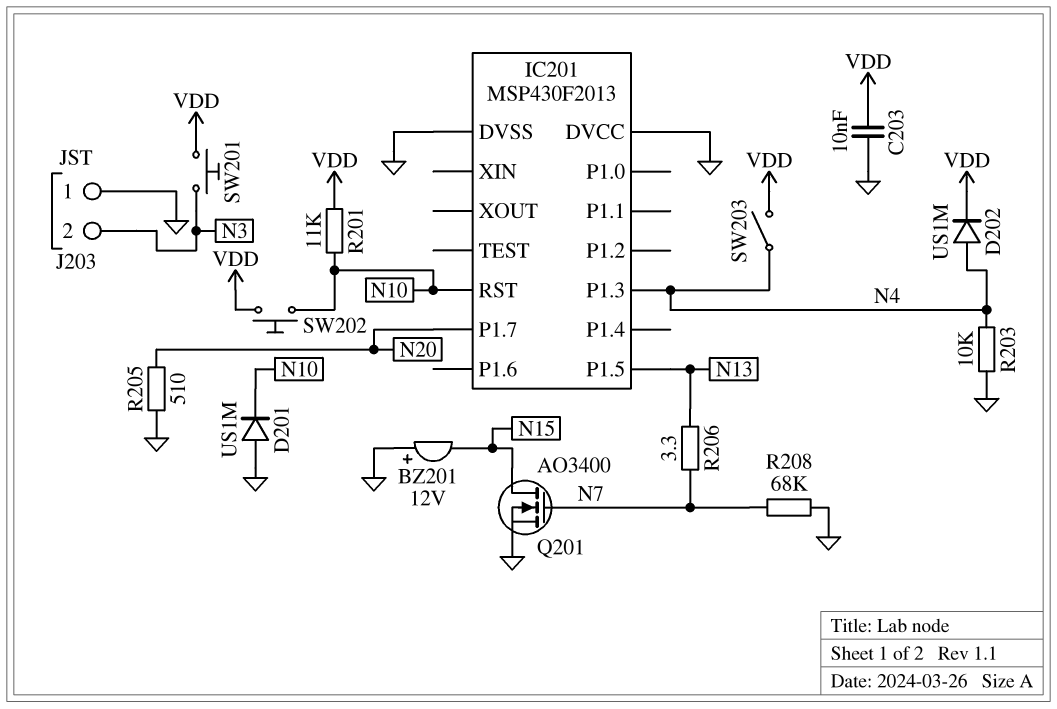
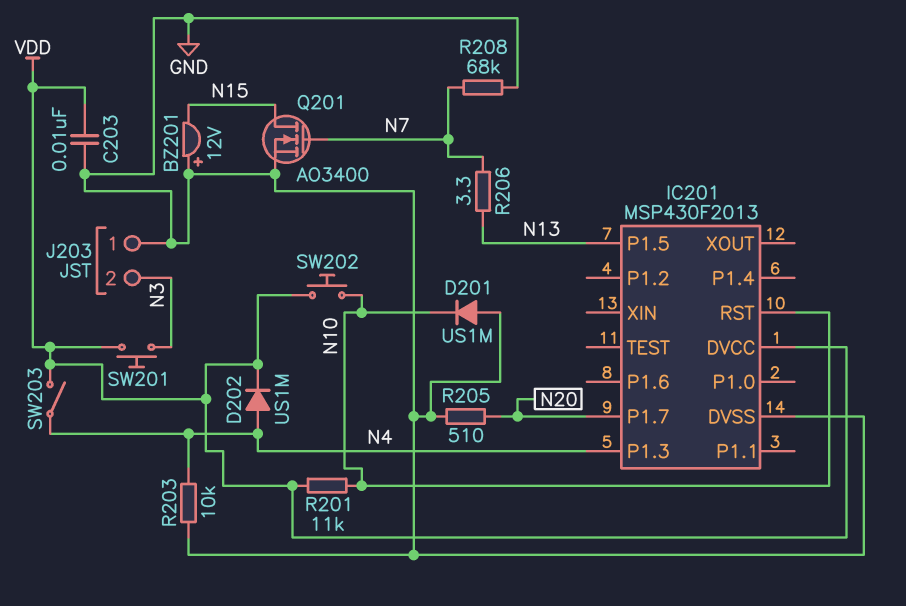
IC201 pin DVCC: GND -> VDD

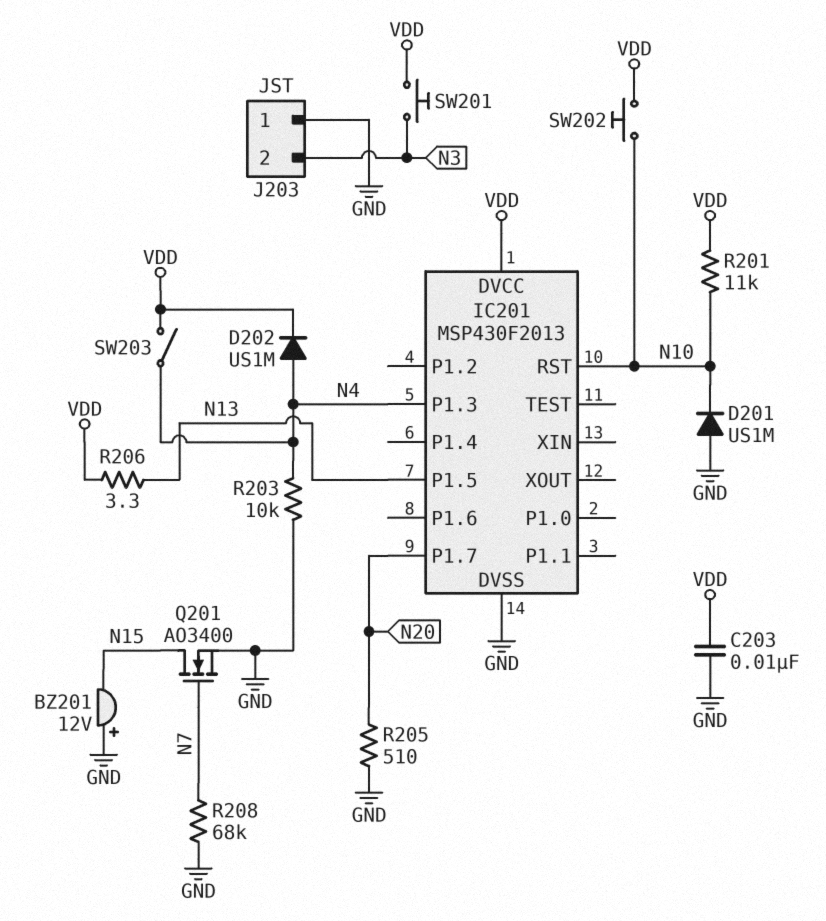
R206: 3.3 (N7, N13) -> 3.3 (N13, VDD)

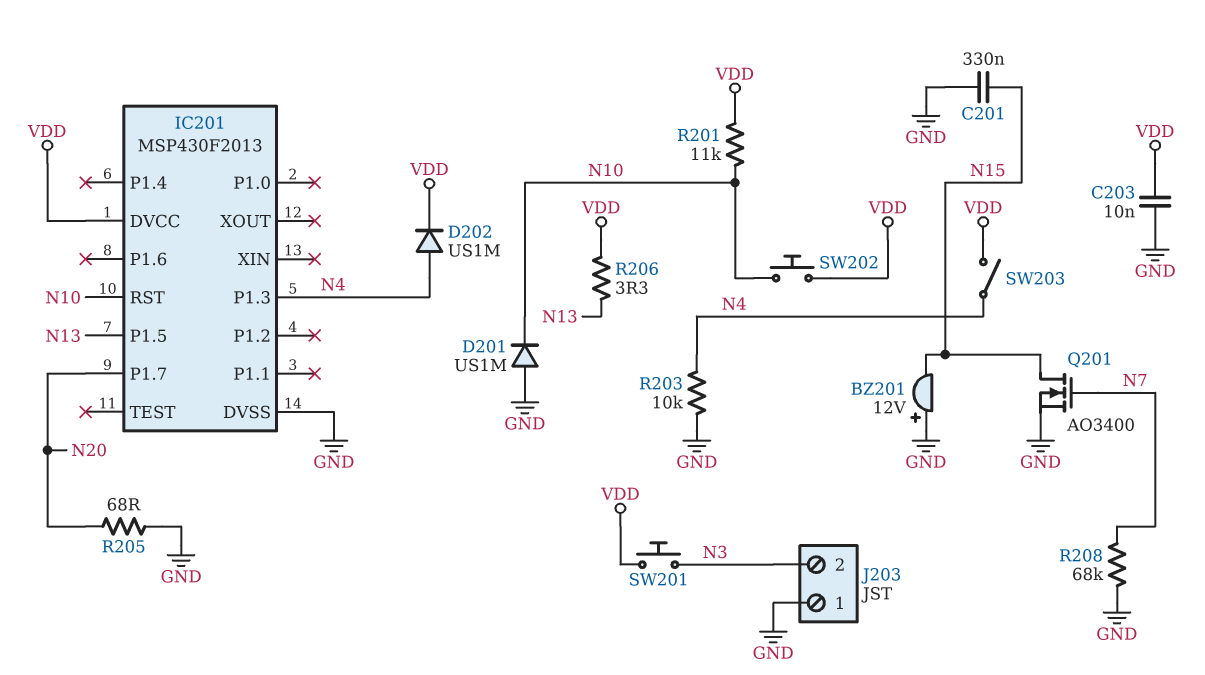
C201: none -> 330nF (GND, N15)
R205: 510 (GND, N20) -> 68 (GND, N20)

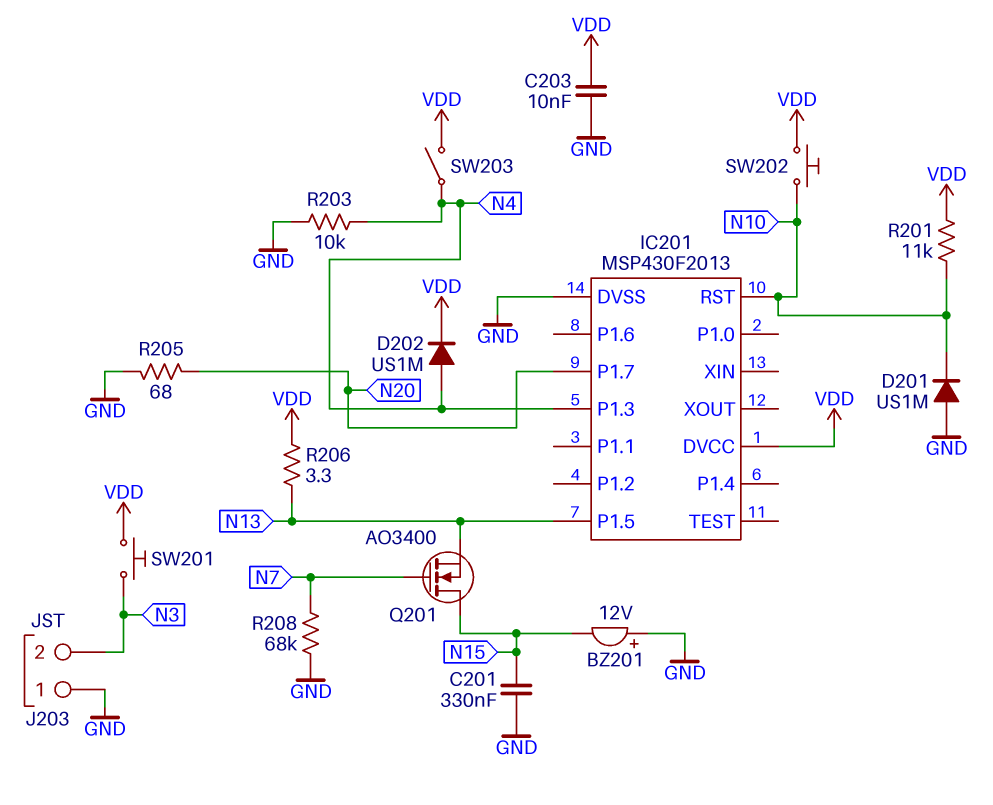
Q201: NMOS AO3400 (G N7, D N15, S GND) -> NMOS AO3400 (G N7, D N15, S N13)

